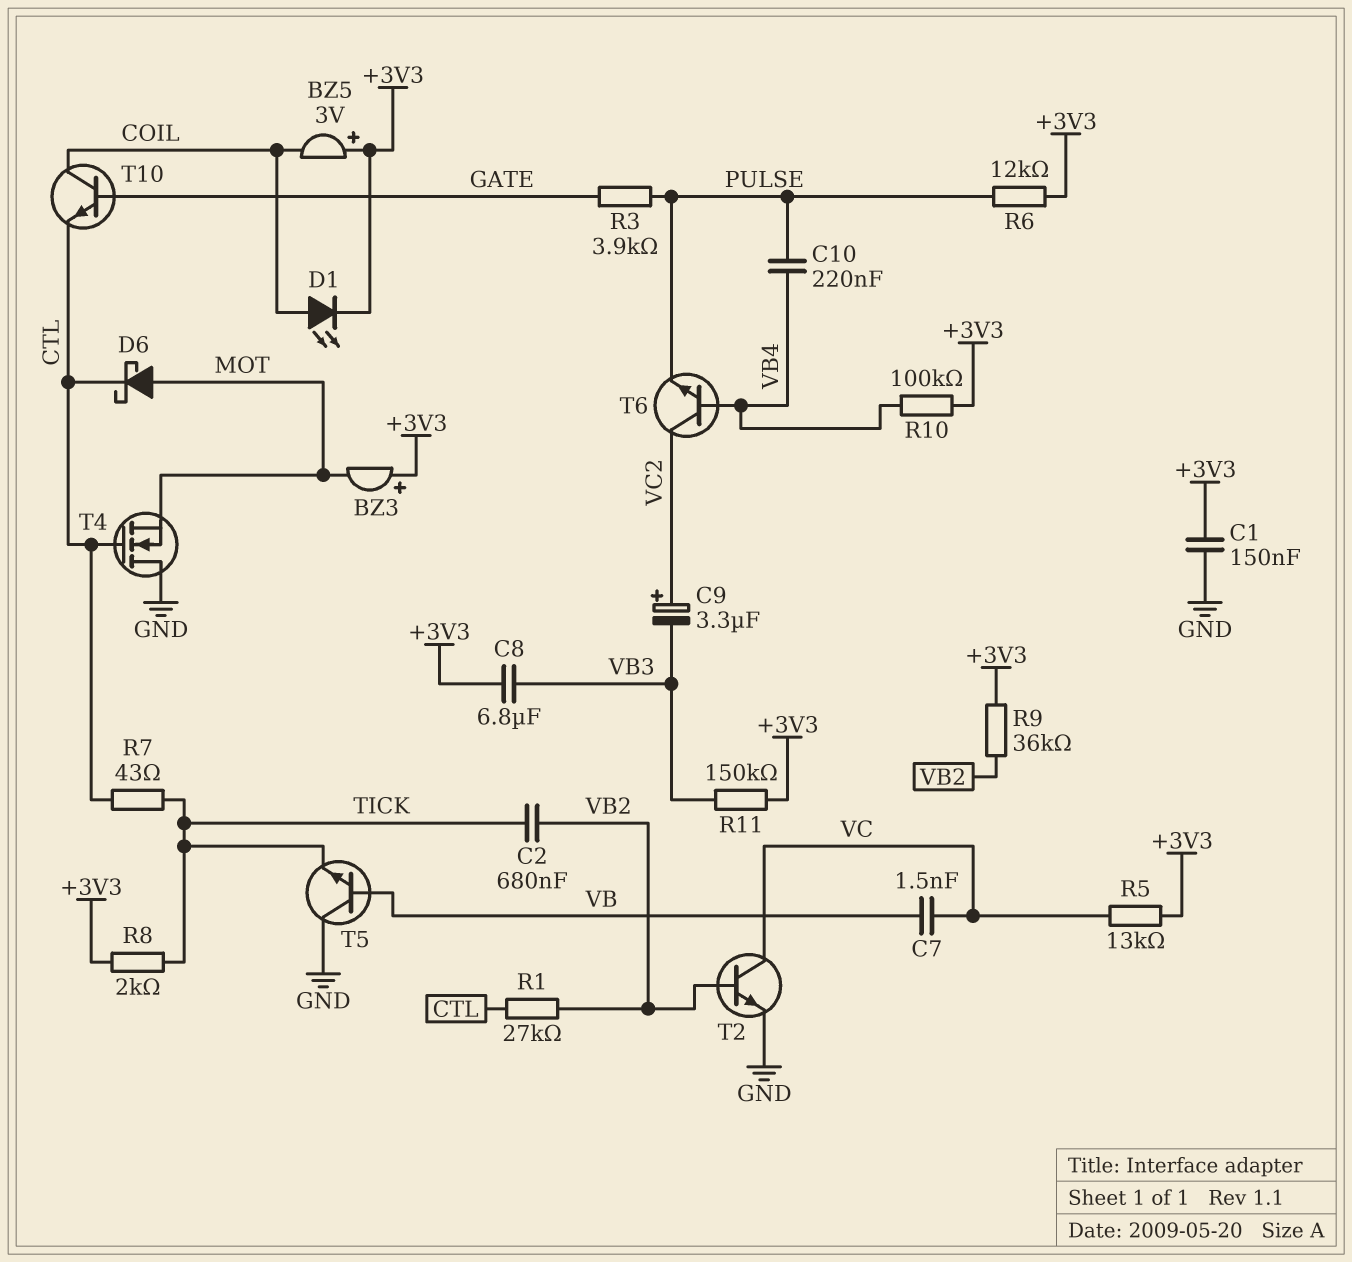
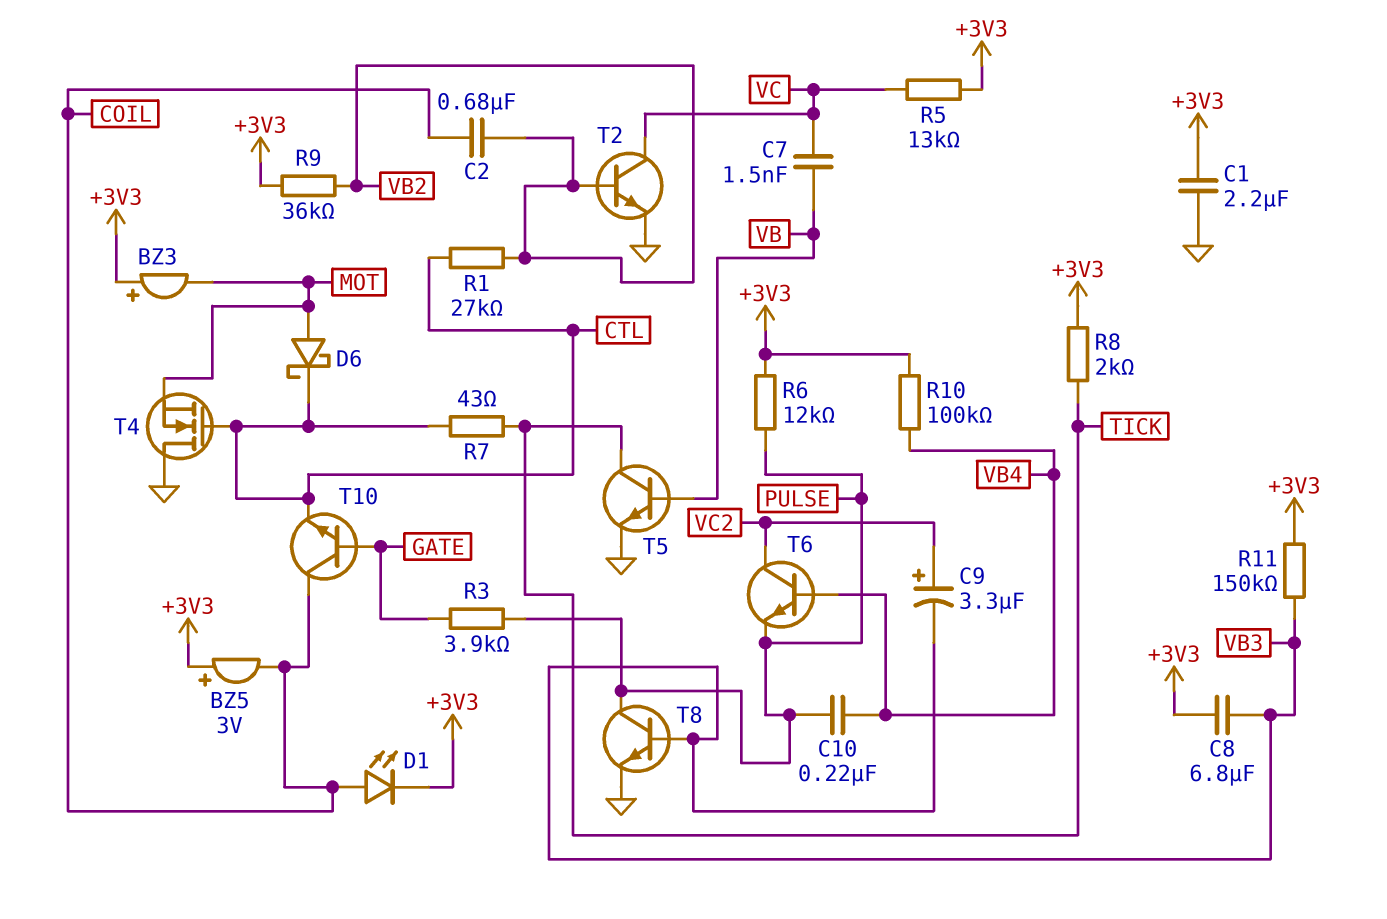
C1: 150nF (+3V3, GND) -> 2.2uF (+3V3, GND)
C2: 680nF (TICK, VB2) -> 680nF (COIL, VB2)
T5: NPN (B VB, C GND, E TICK) -> NPN (B VB, C TICK, E GND)
T8: none -> NPN (B VB3, C PULSE, E GND)

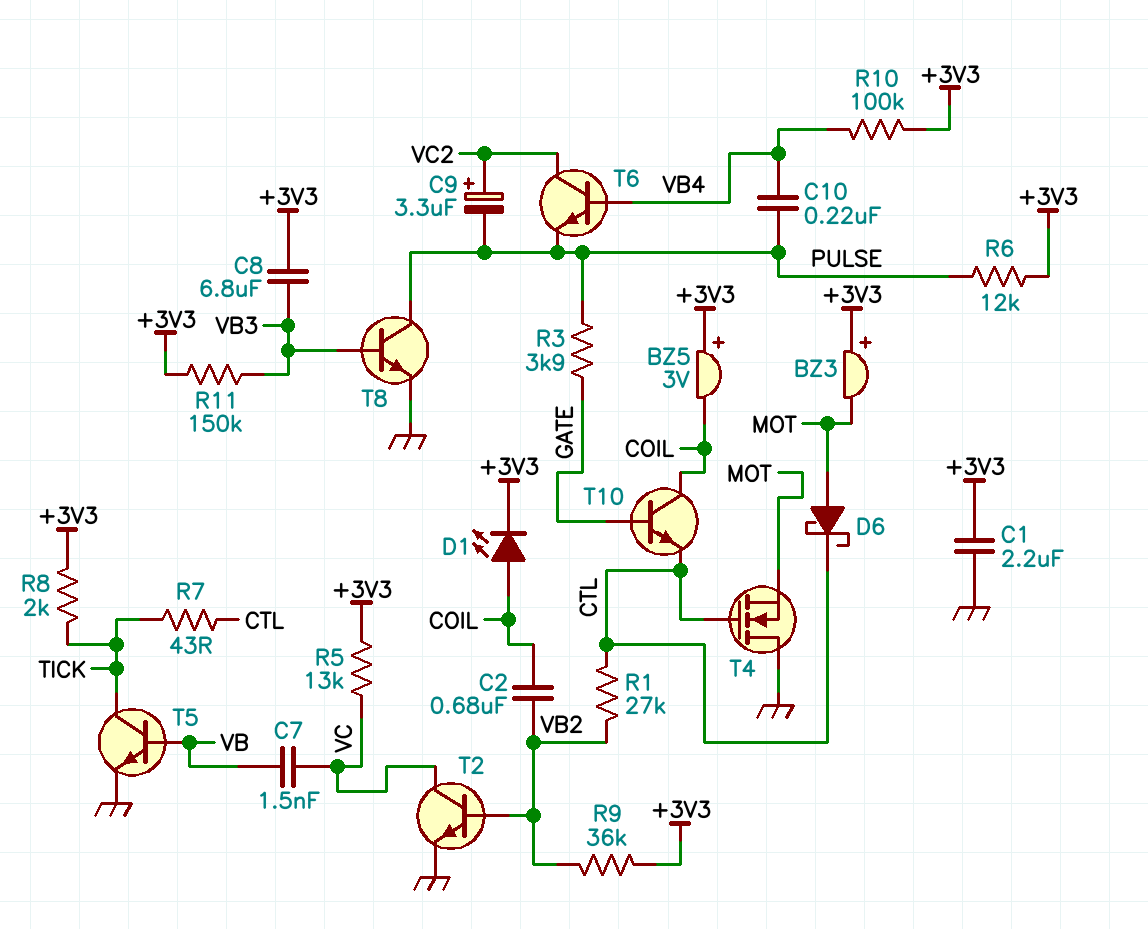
C9: 3.3uF (plus VC2, minus VB3) -> 3.3uF (plus VC2, minus PULSE)

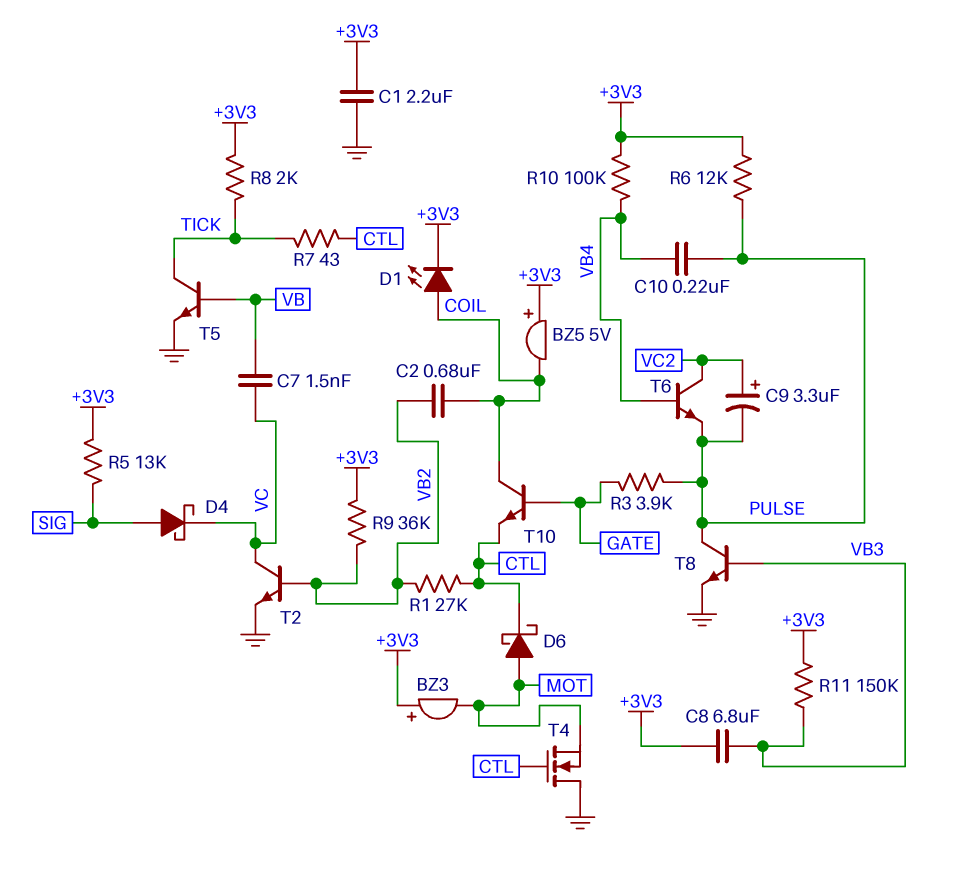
BZ5: buzzer 3V (plus +3V3, minus COIL) -> buzzer 5V (plus +3V3, minus COIL)
D4: none -> schottky (A SIG, K VC)
R5: 13k (+3V3, VC) -> 13k (+3V3, SIG)

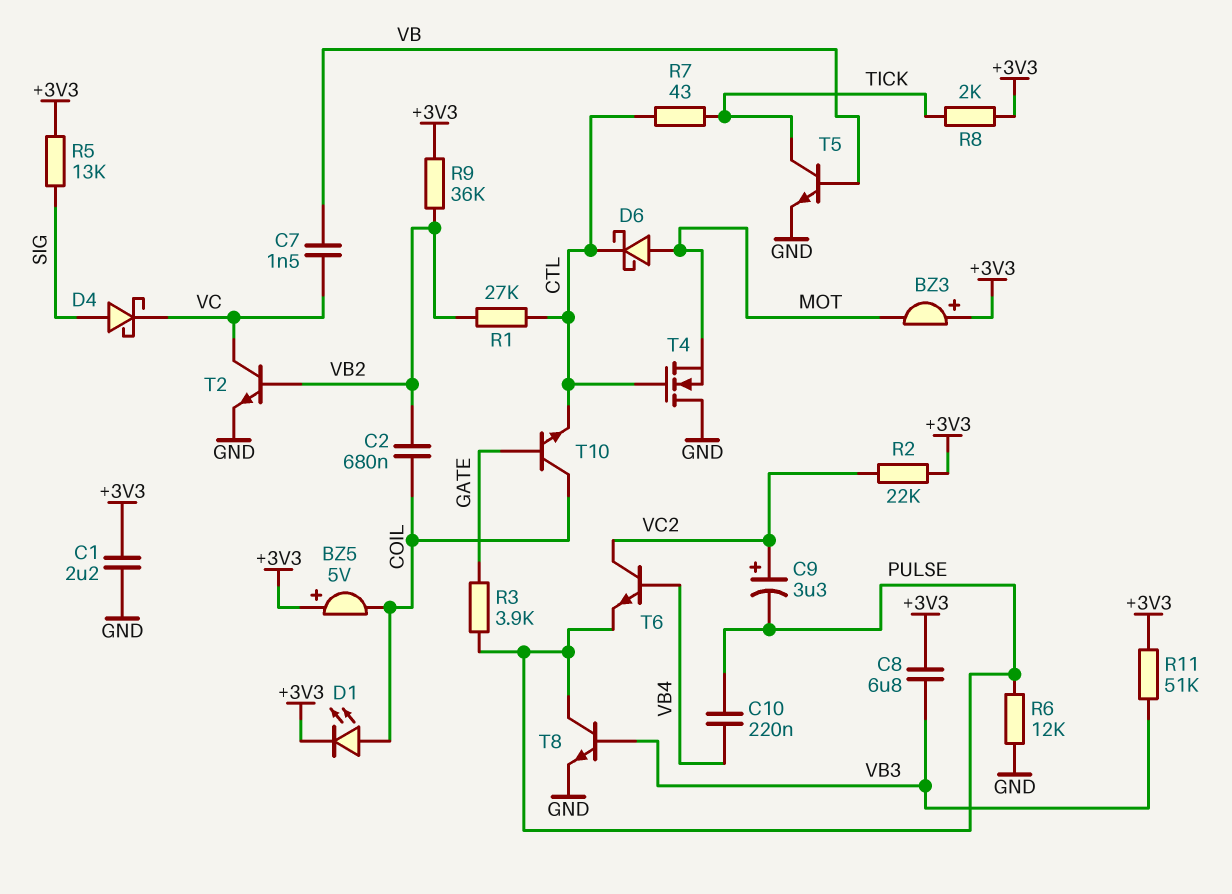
R2: none -> 22k (+3V3, VC2)
R6: 12k (+3V3, PULSE) -> 12k (GND, PULSE)
R10: 100k (+3V3, VB4) -> none
R11: 150k (+3V3, VB3) -> 51k (+3V3, VB3)

